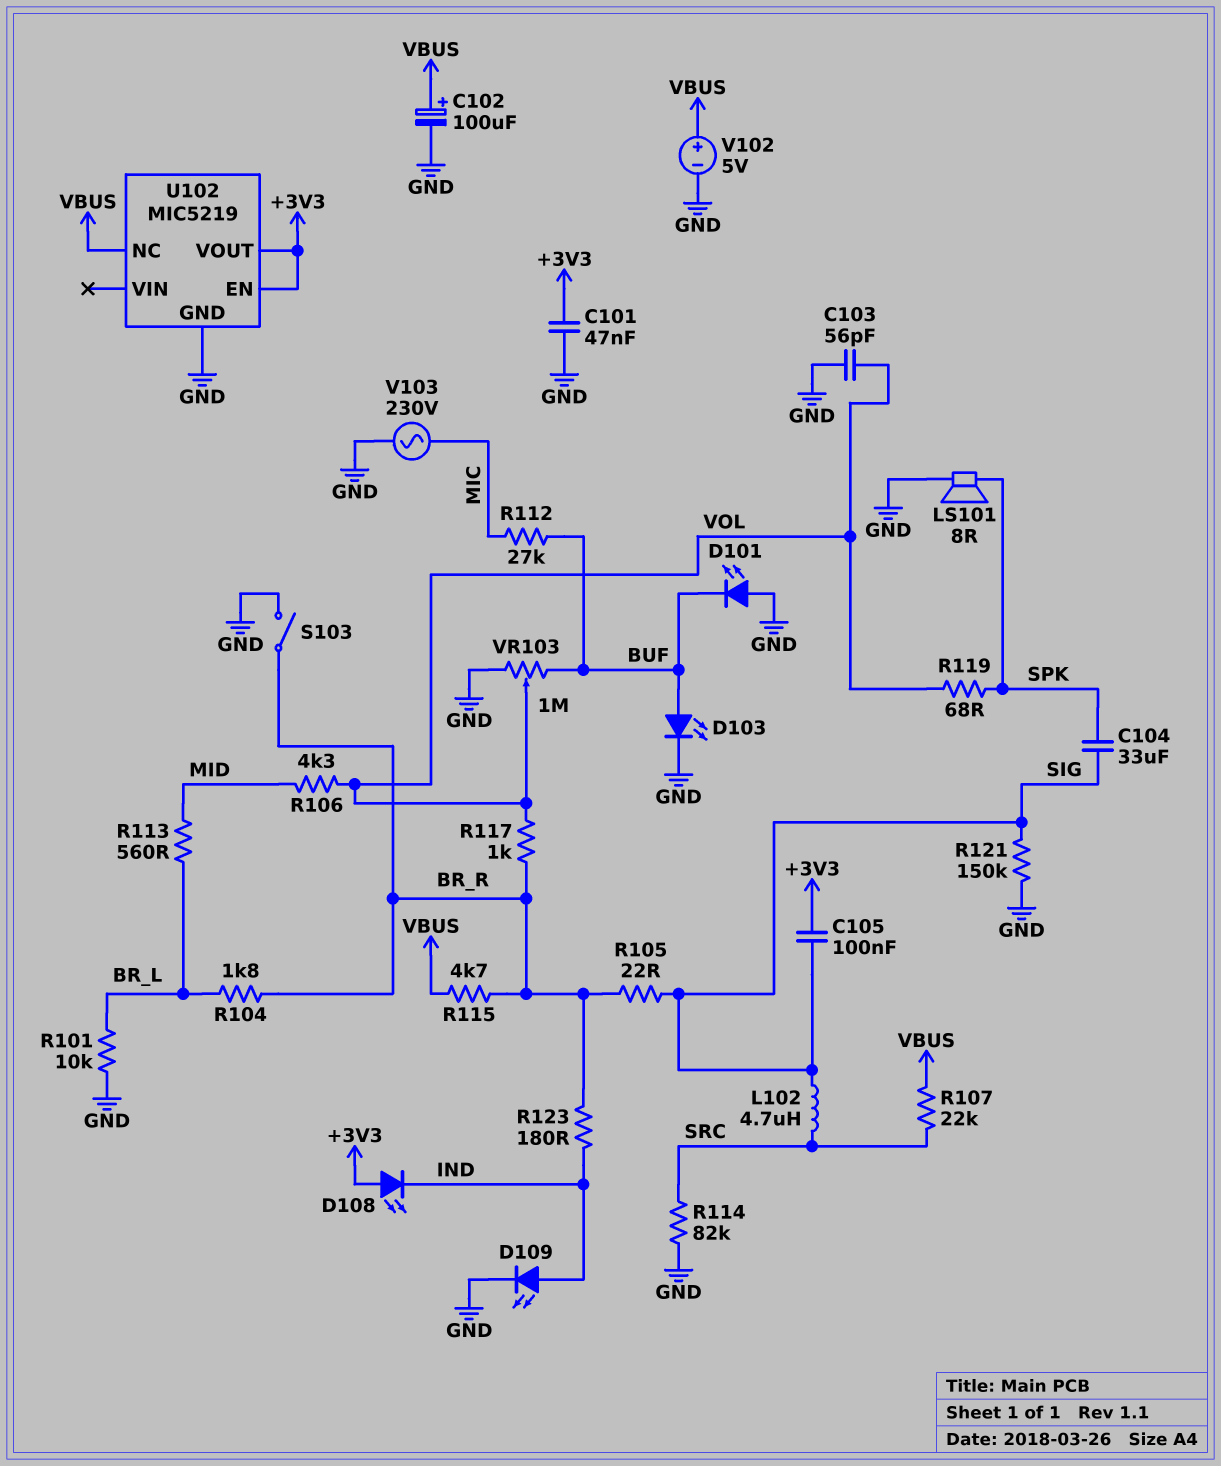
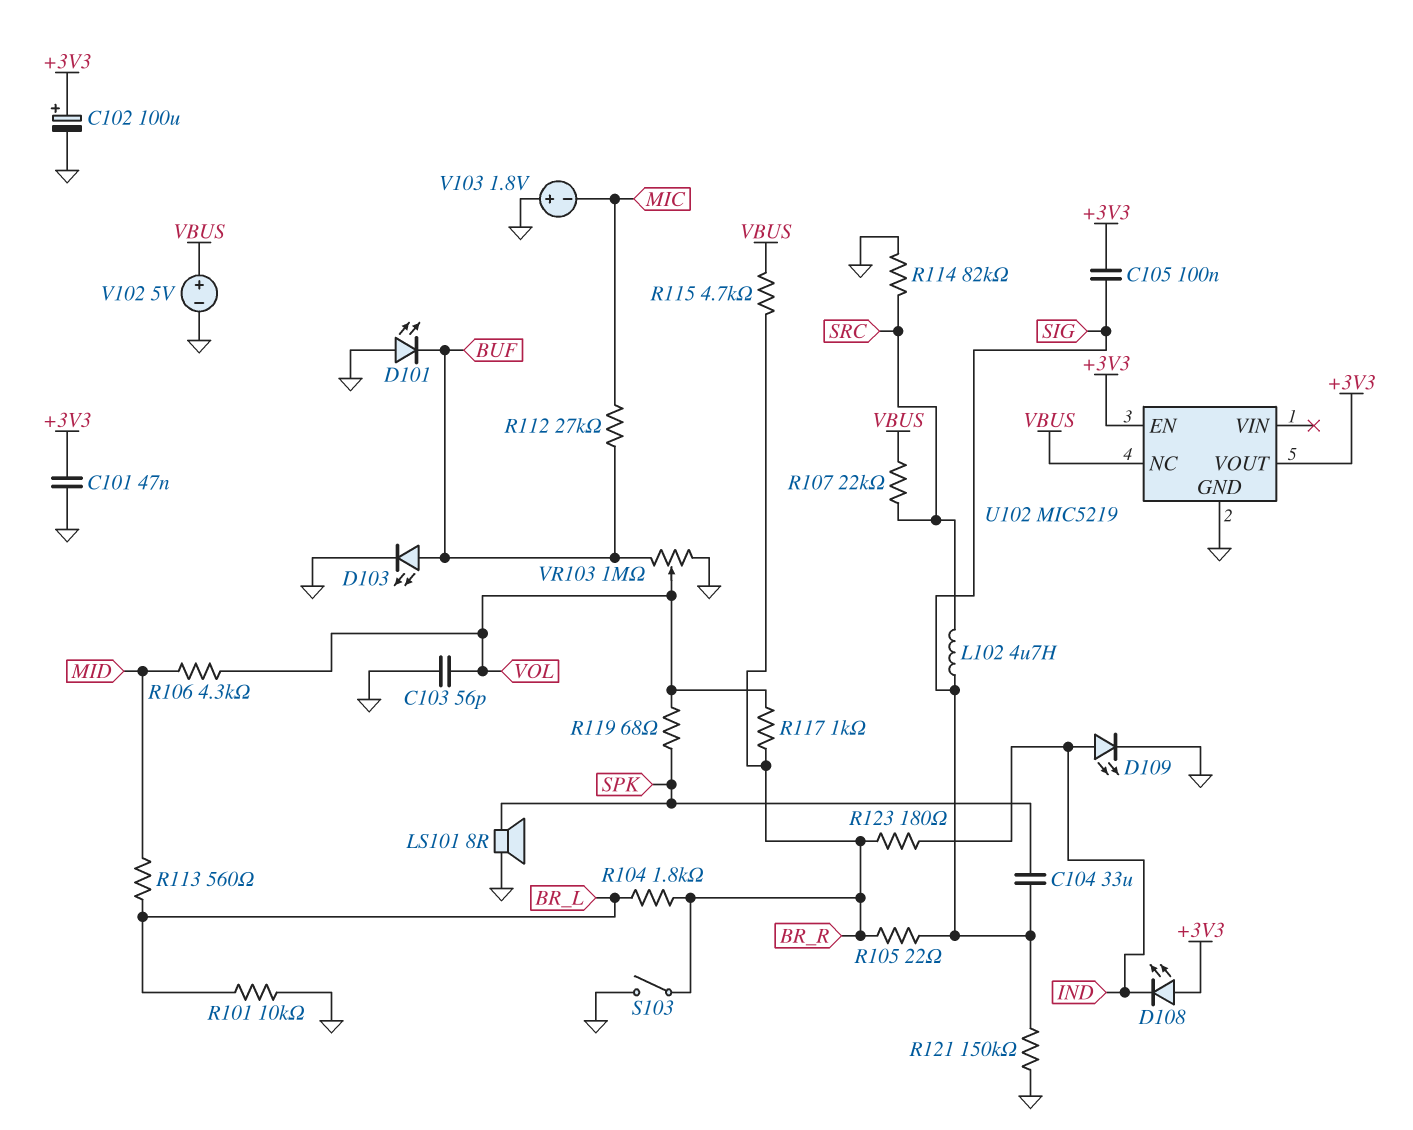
C102: 100uF (plus VBUS, minus GND) -> 100uF (plus +3V3, minus GND)
V103: AC 230V (GND, MIC) -> 1.8V (plus GND, minus MIC)

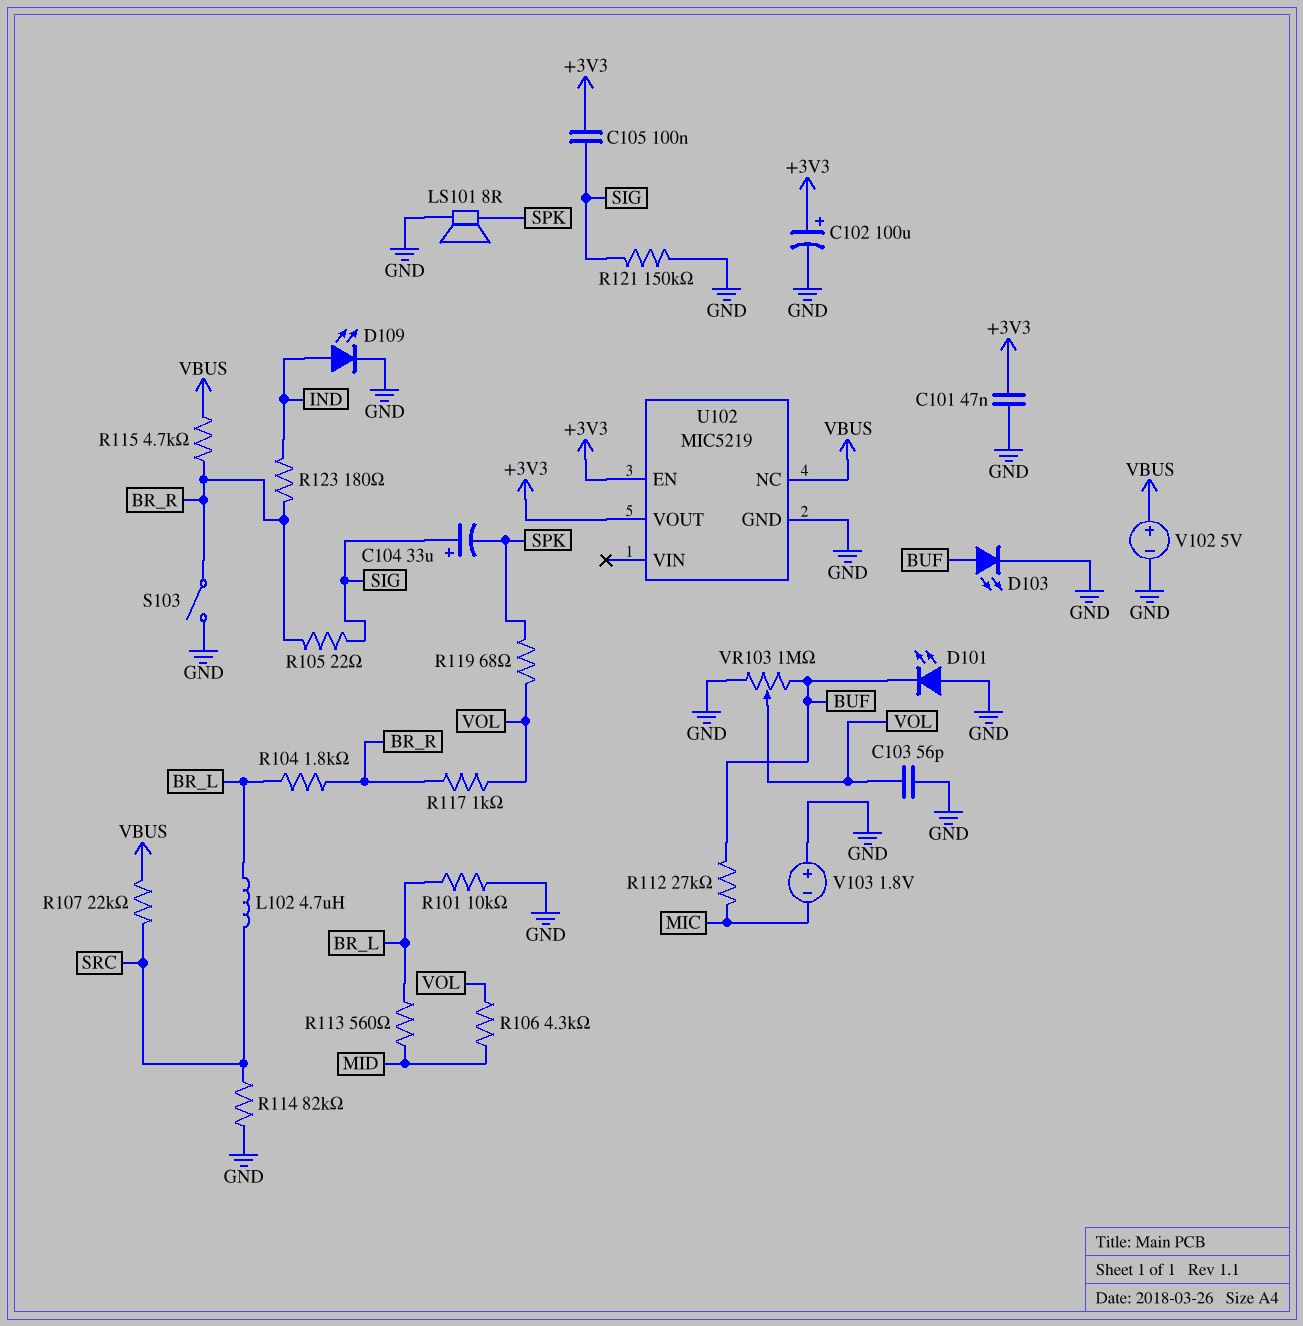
C104: 33uF (SIG, SPK) -> 33uF (plus SIG, minus SPK)
D108: LED (A +3V3, K IND) -> none
L102: 4.7uH (SIG, SRC) -> 4.7uH (BR_L, SRC)

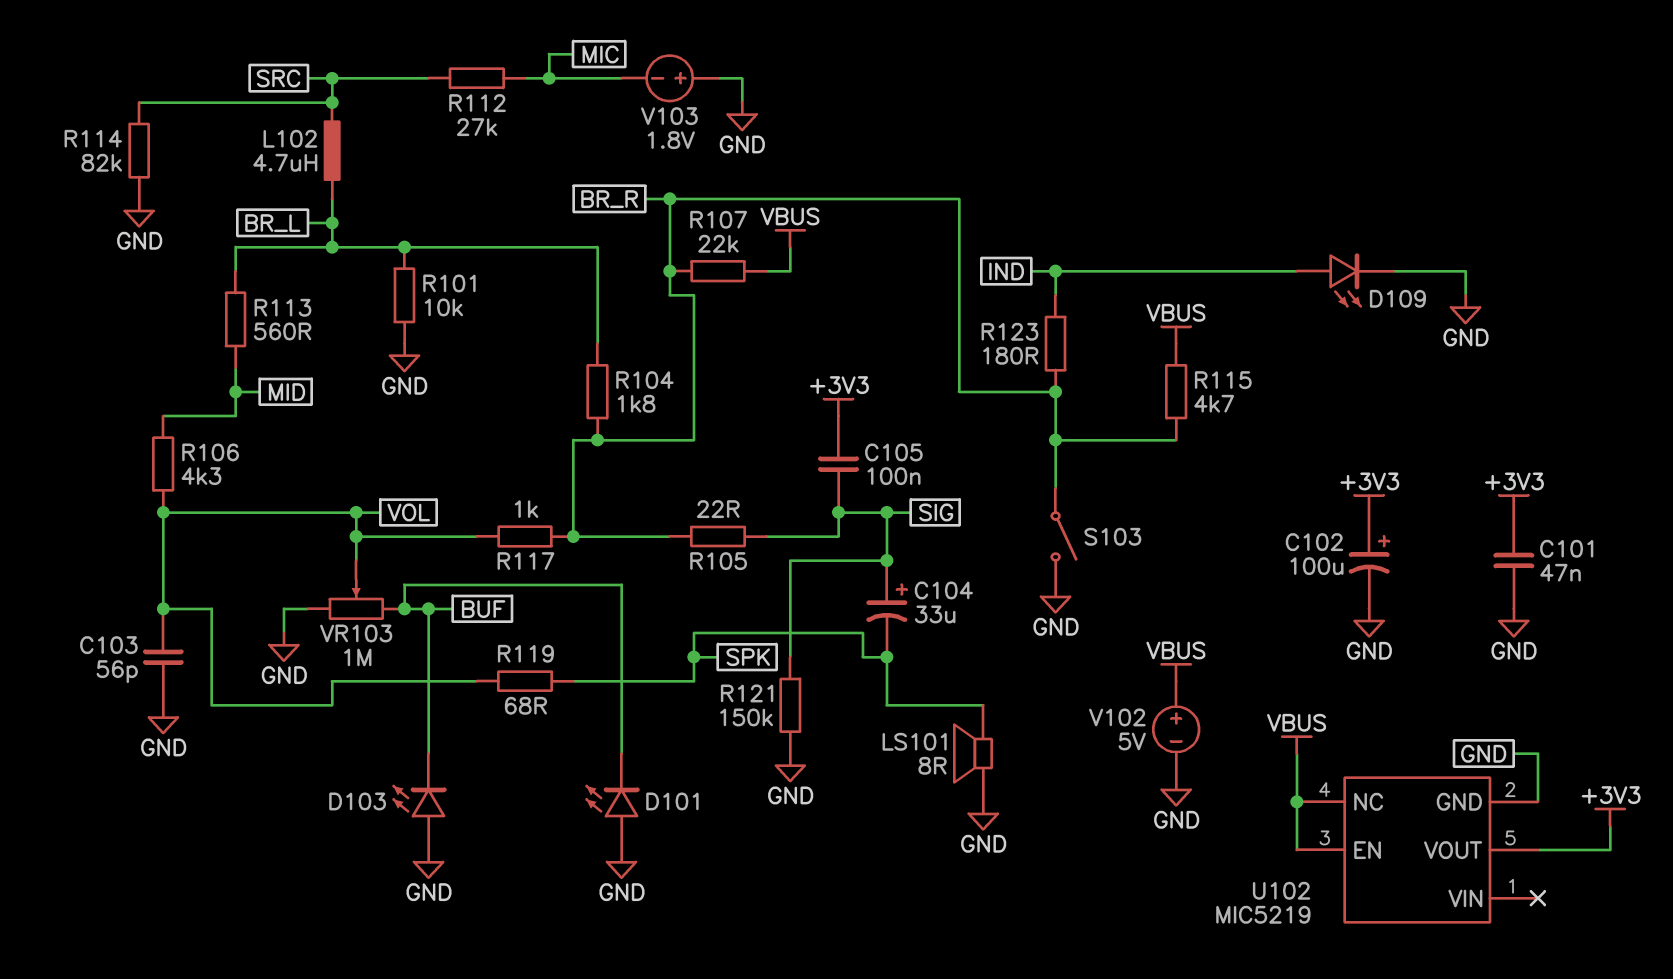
D103: LED (A BUF, K GND) -> LED (A GND, K BUF)
R107: 22k (SRC, VBUS) -> 22k (BR_R, VBUS)
R112: 27k (BUF, MIC) -> 27k (MIC, SRC)
U102 pin EN: +3V3 -> VBUS

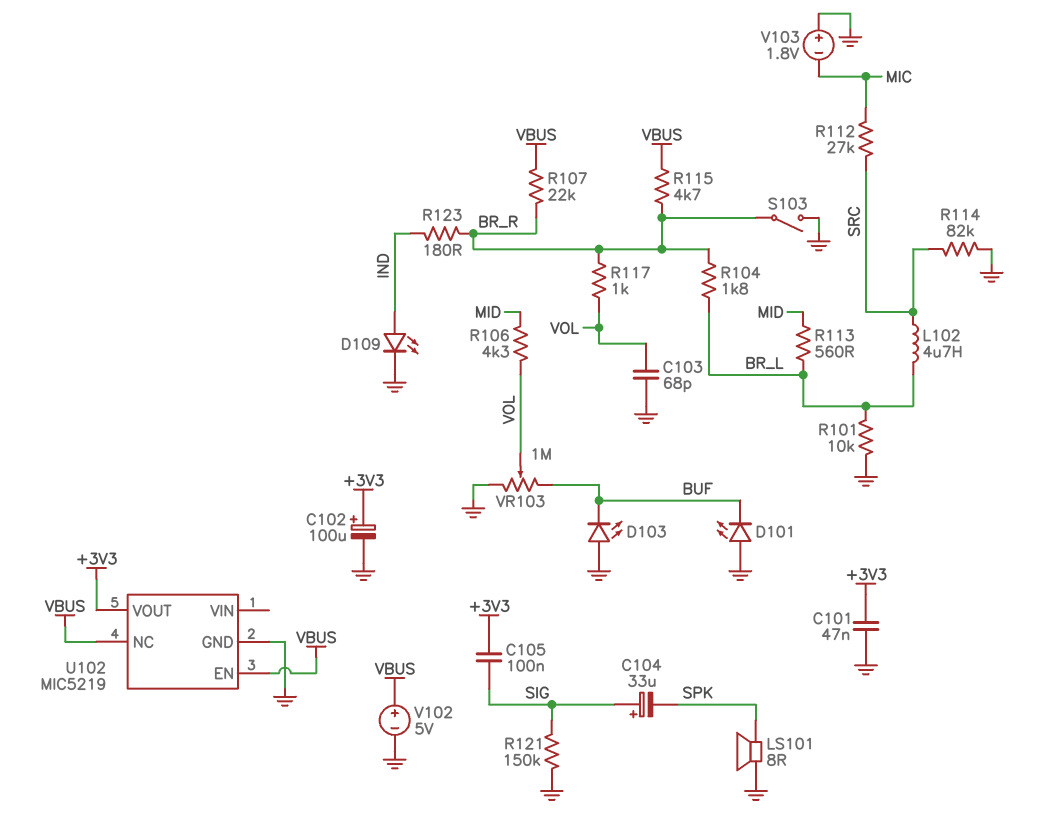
C103: 56pF (GND, VOL) -> 68pF (GND, VOL)
R105: 22 (BR_R, SIG) -> none
R119: 68 (SPK, VOL) -> none

